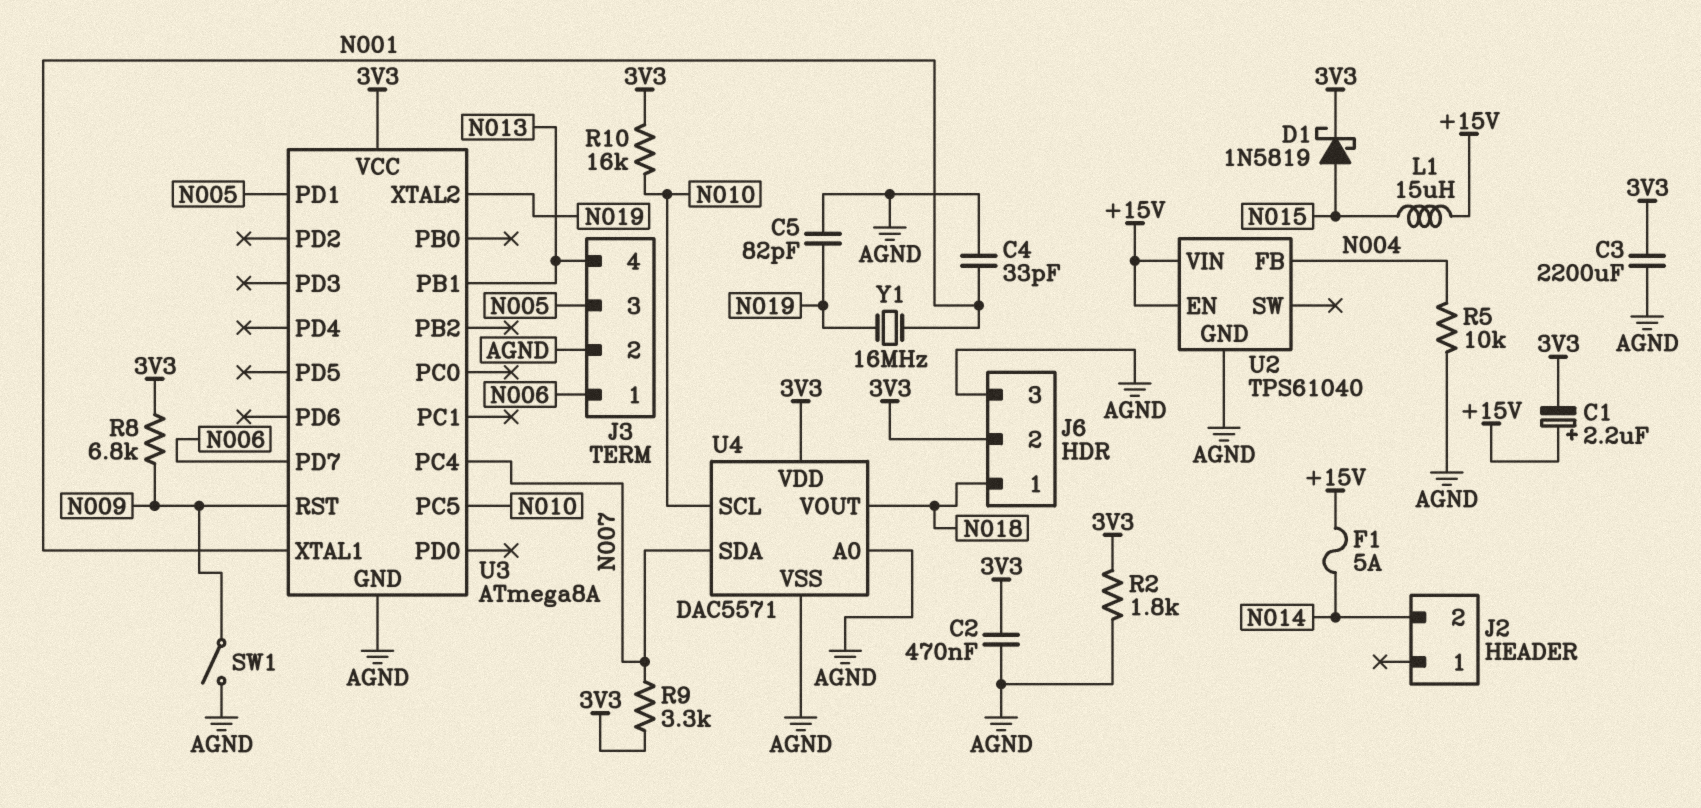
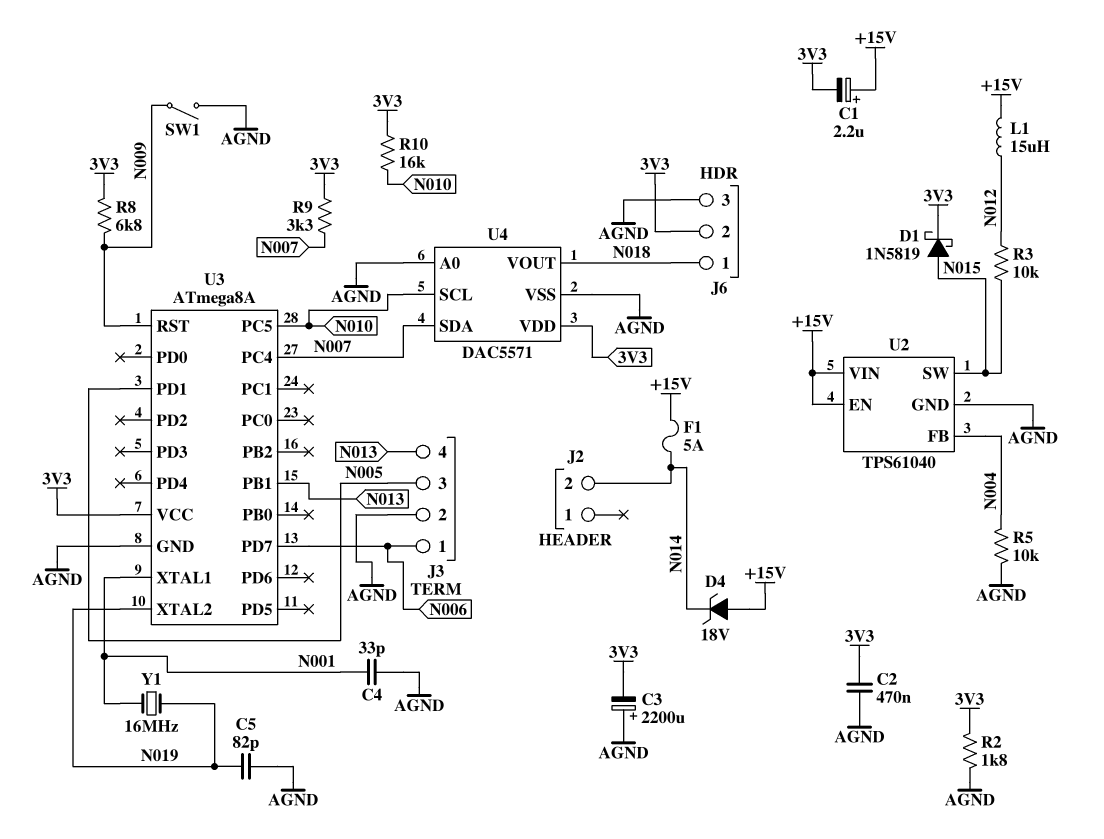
C3: 2200uF (3V3, AGND) -> 2200uF (plus AGND, minus 3V3)
D4: none -> zener 18V (A +15V, K N014)
L1: 15uH (+15V, N015) -> 15uH (+15V, N012)
R3: none -> 10k (N012, N015)
U2 pin SW: none -> N015

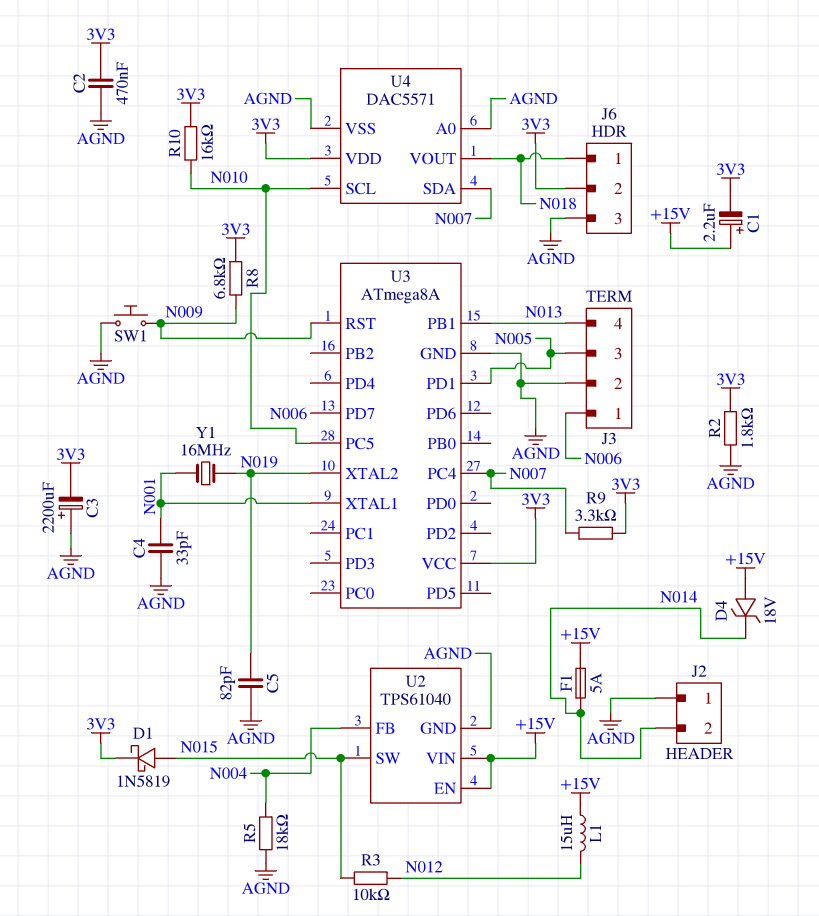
J2 pin 1: none -> AGND
R5: 10k (AGND, N004) -> 18k (AGND, N004)
SW1: switch (AGND, N009) -> button (AGND, N009)

